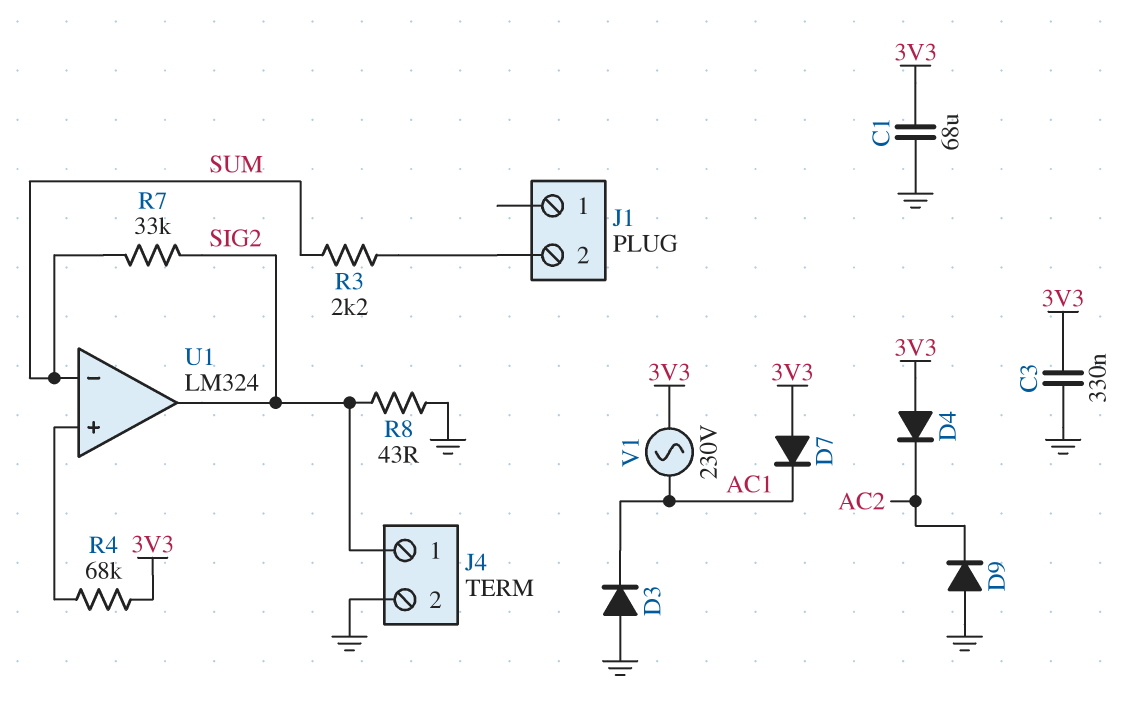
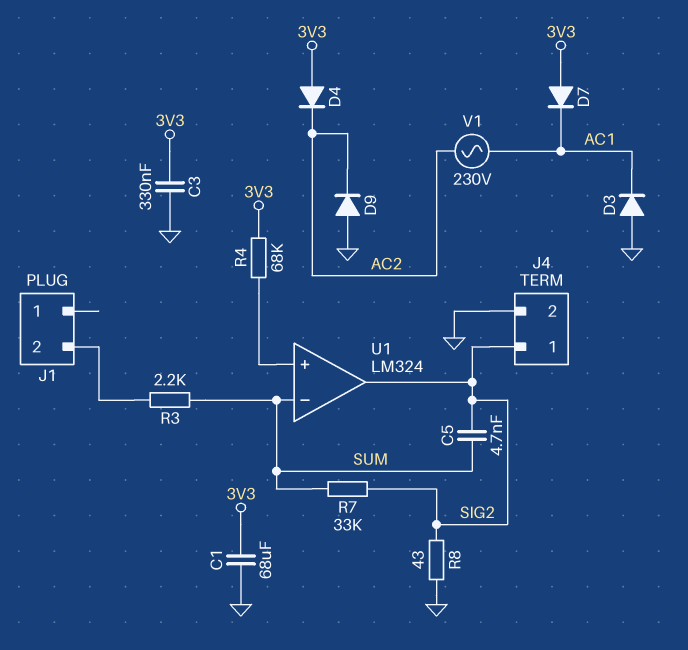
C5: none -> 4.7nF (SIG2, SUM)
V1: AC 230V (3V3, AC1) -> AC 230V (AC1, AC2)

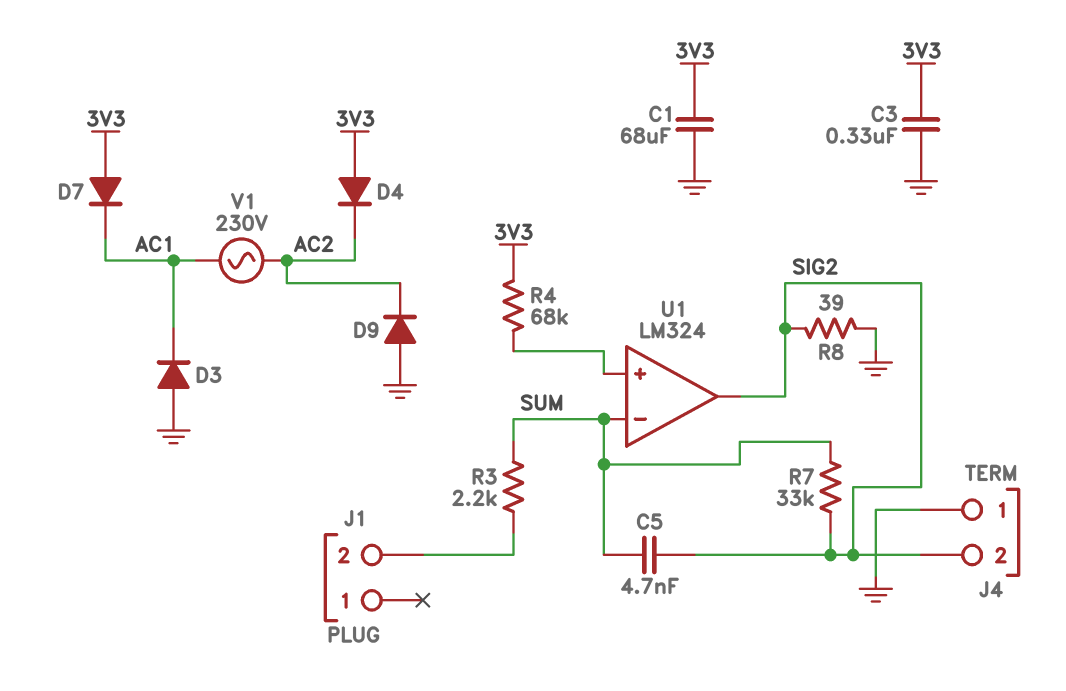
J4 pin 1: SIG2 -> GND
J4 pin 2: GND -> SIG2
R8: 43 (GND, SIG2) -> 39 (GND, SIG2)

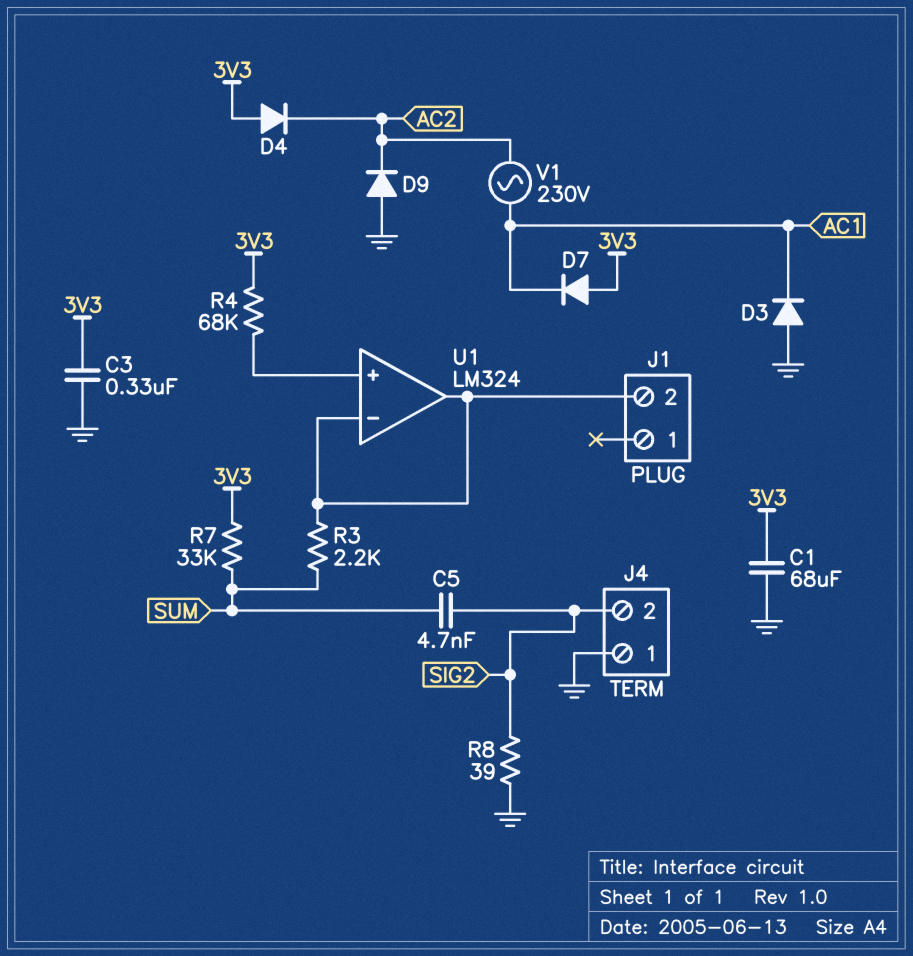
R7: 33k (SIG2, SUM) -> 33k (3V3, SUM)
U1 pin in-: SUM -> J1/2
U1 pin out: SIG2 -> J1/2

